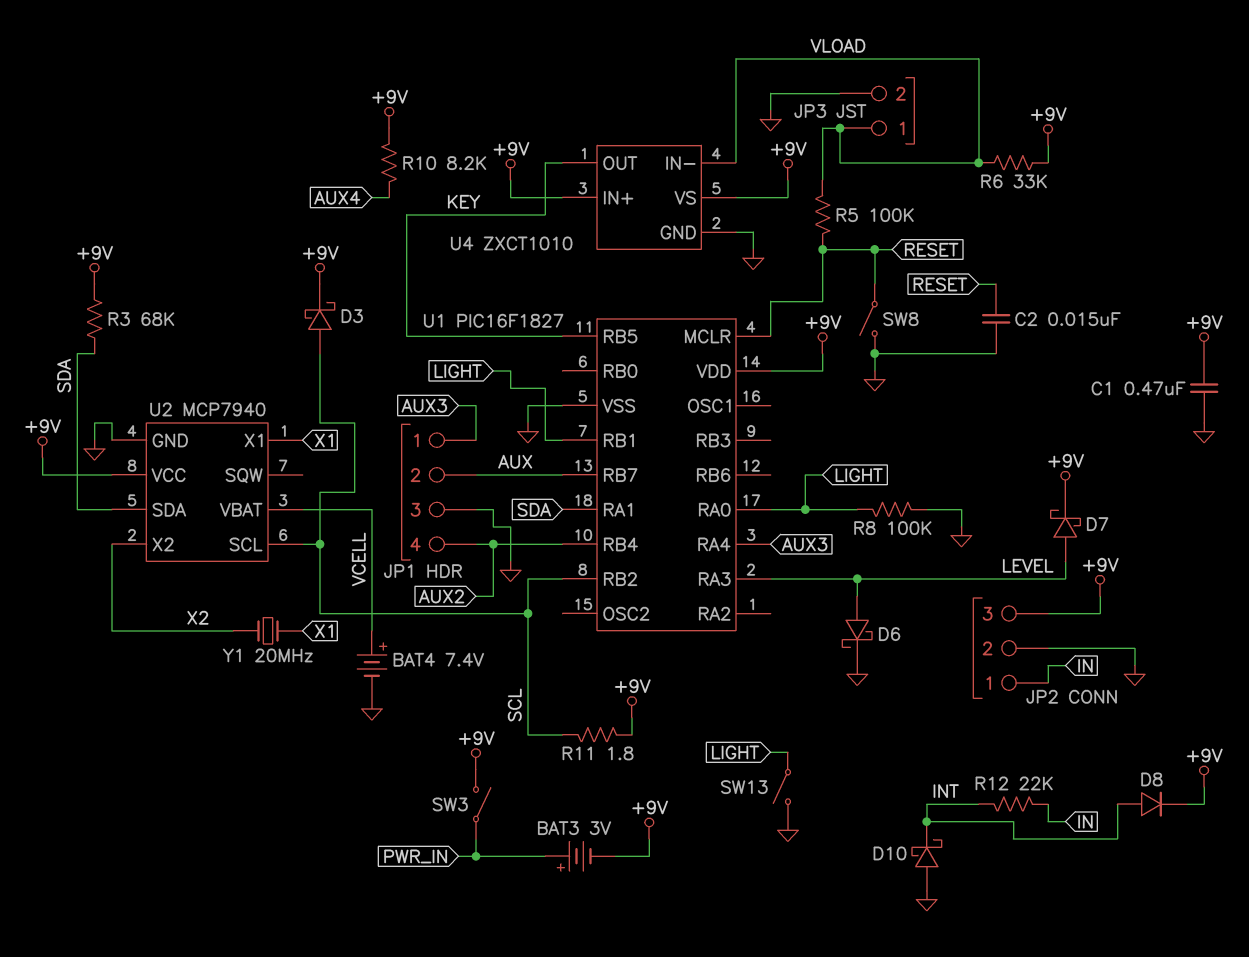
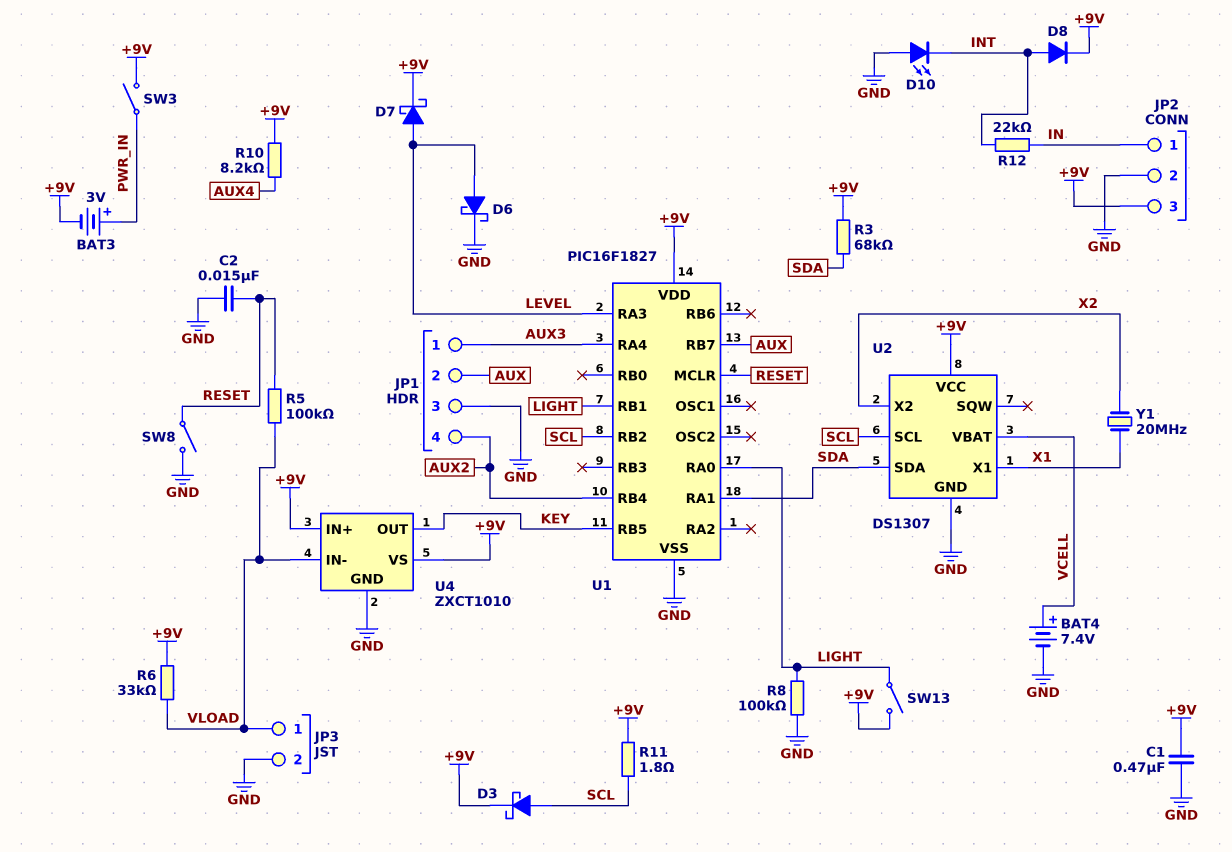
D10: schottky (A GND, K INT) -> LED (A GND, K INT)
SW13: switch (GND, LIGHT) -> switch (+9V, LIGHT)
U2: MCP7940 -> DS1307

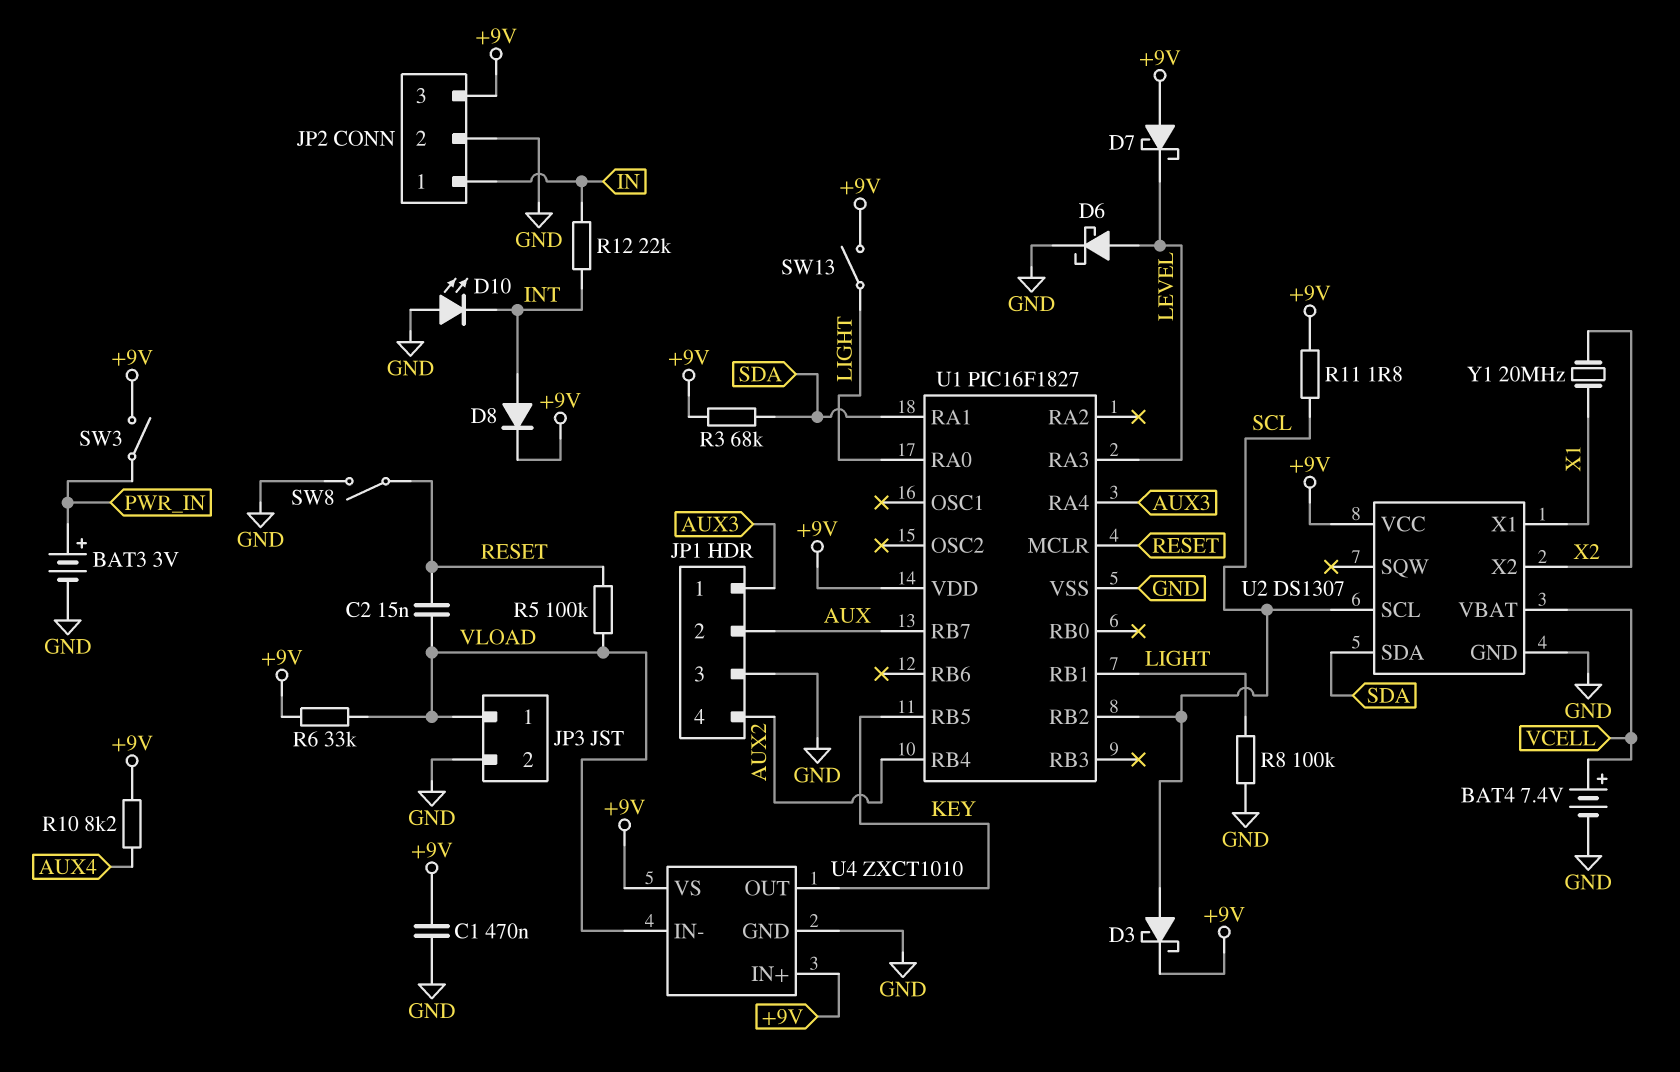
BAT3: 3V (plus PWR_IN, minus +9V) -> 3V (plus PWR_IN, minus GND)
C2: 15nF (GND, RESET) -> 15nF (RESET, VLOAD)
D7: schottky (A LEVEL, K +9V) -> schottky (A +9V, K LEVEL)

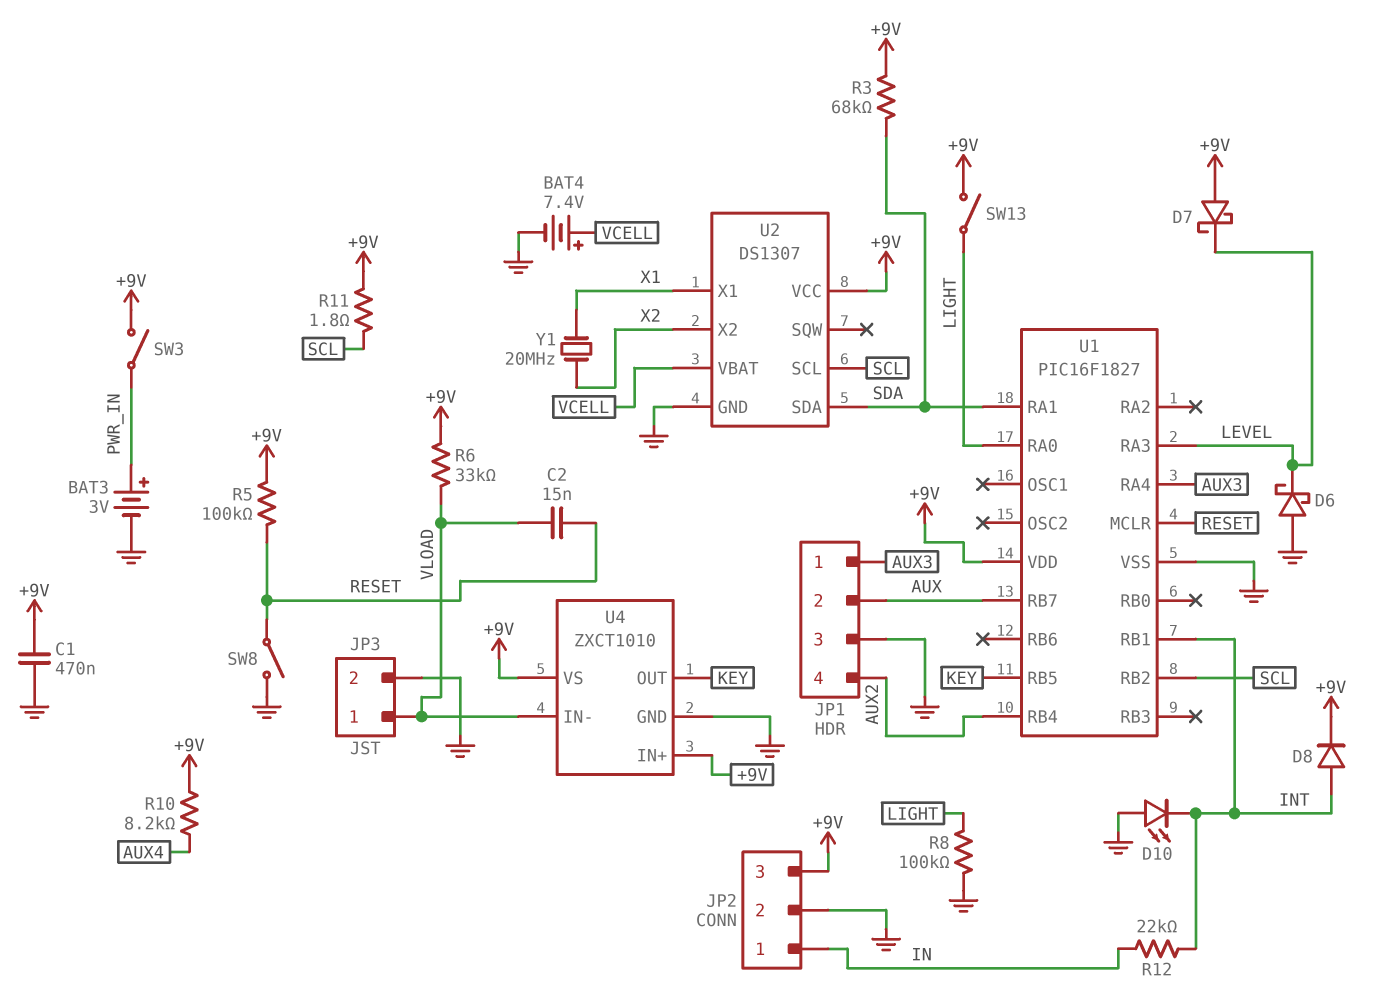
D3: schottky (A SCL, K +9V) -> none
D6: schottky (A LEVEL, K GND) -> schottky (A GND, K LEVEL)
R5: 100k (RESET, VLOAD) -> 100k (+9V, RESET)
U1 pin RB1: LIGHT -> INT

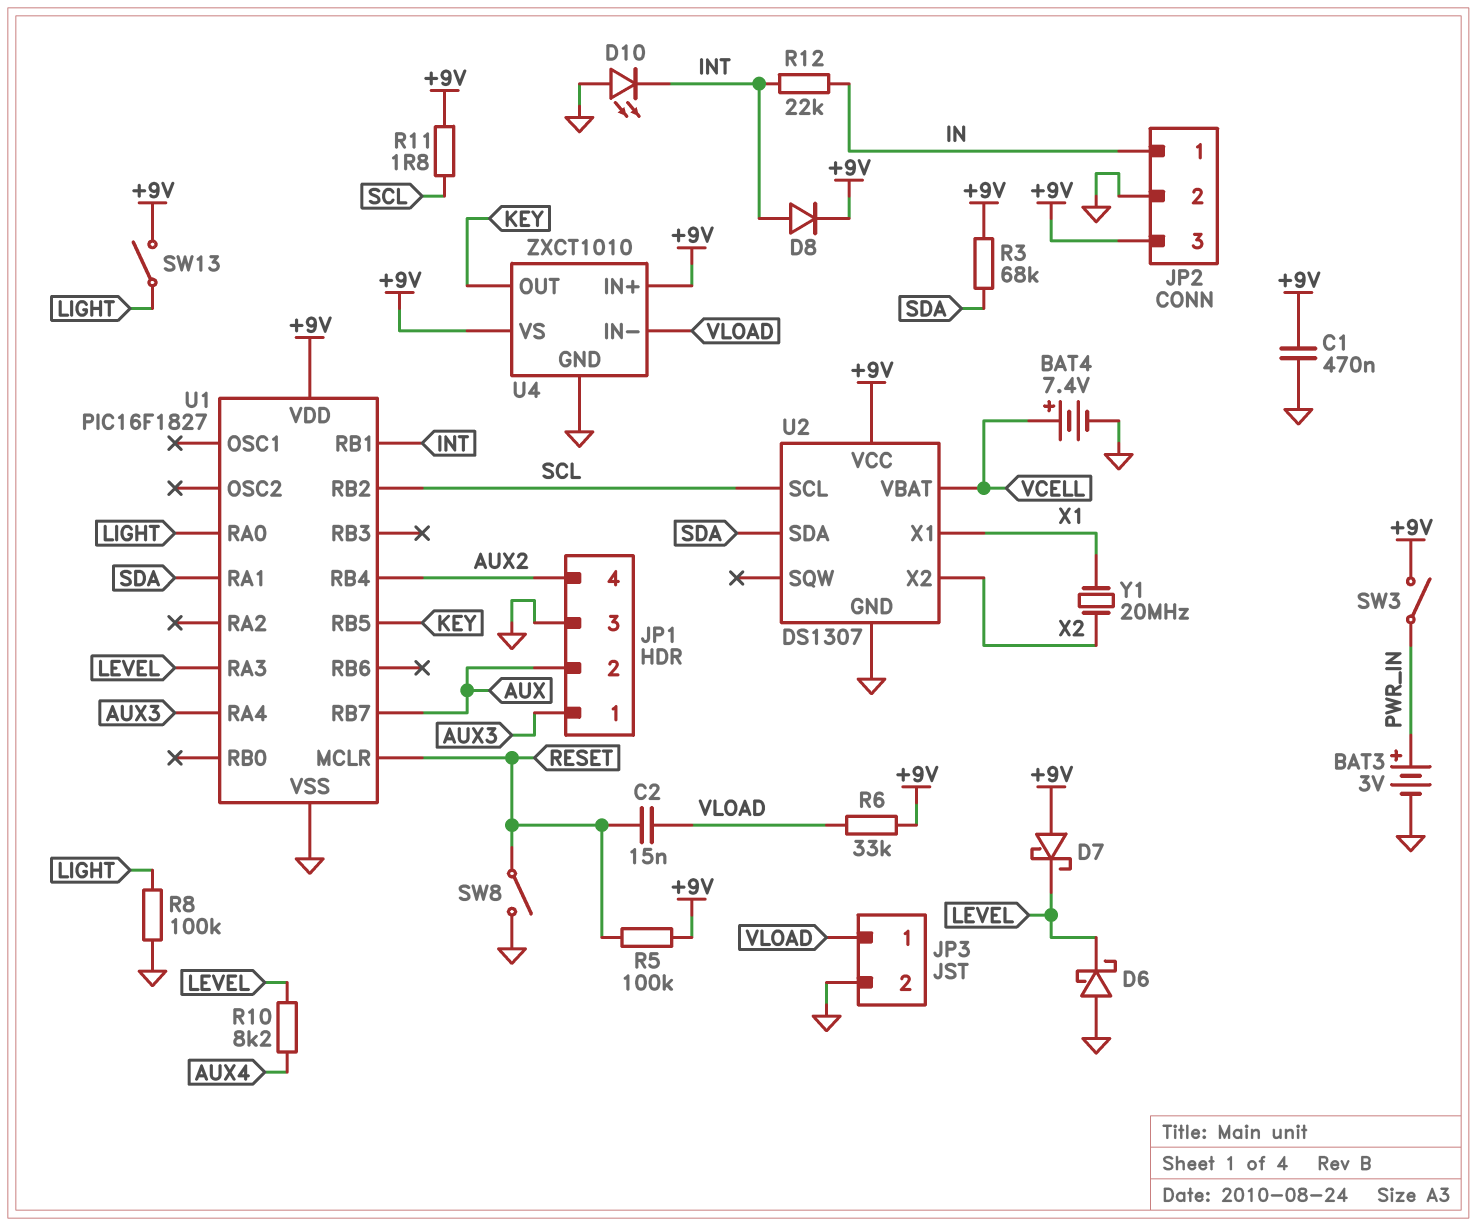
R10: 8.2k (+9V, AUX4) -> 8.2k (AUX4, LEVEL)

